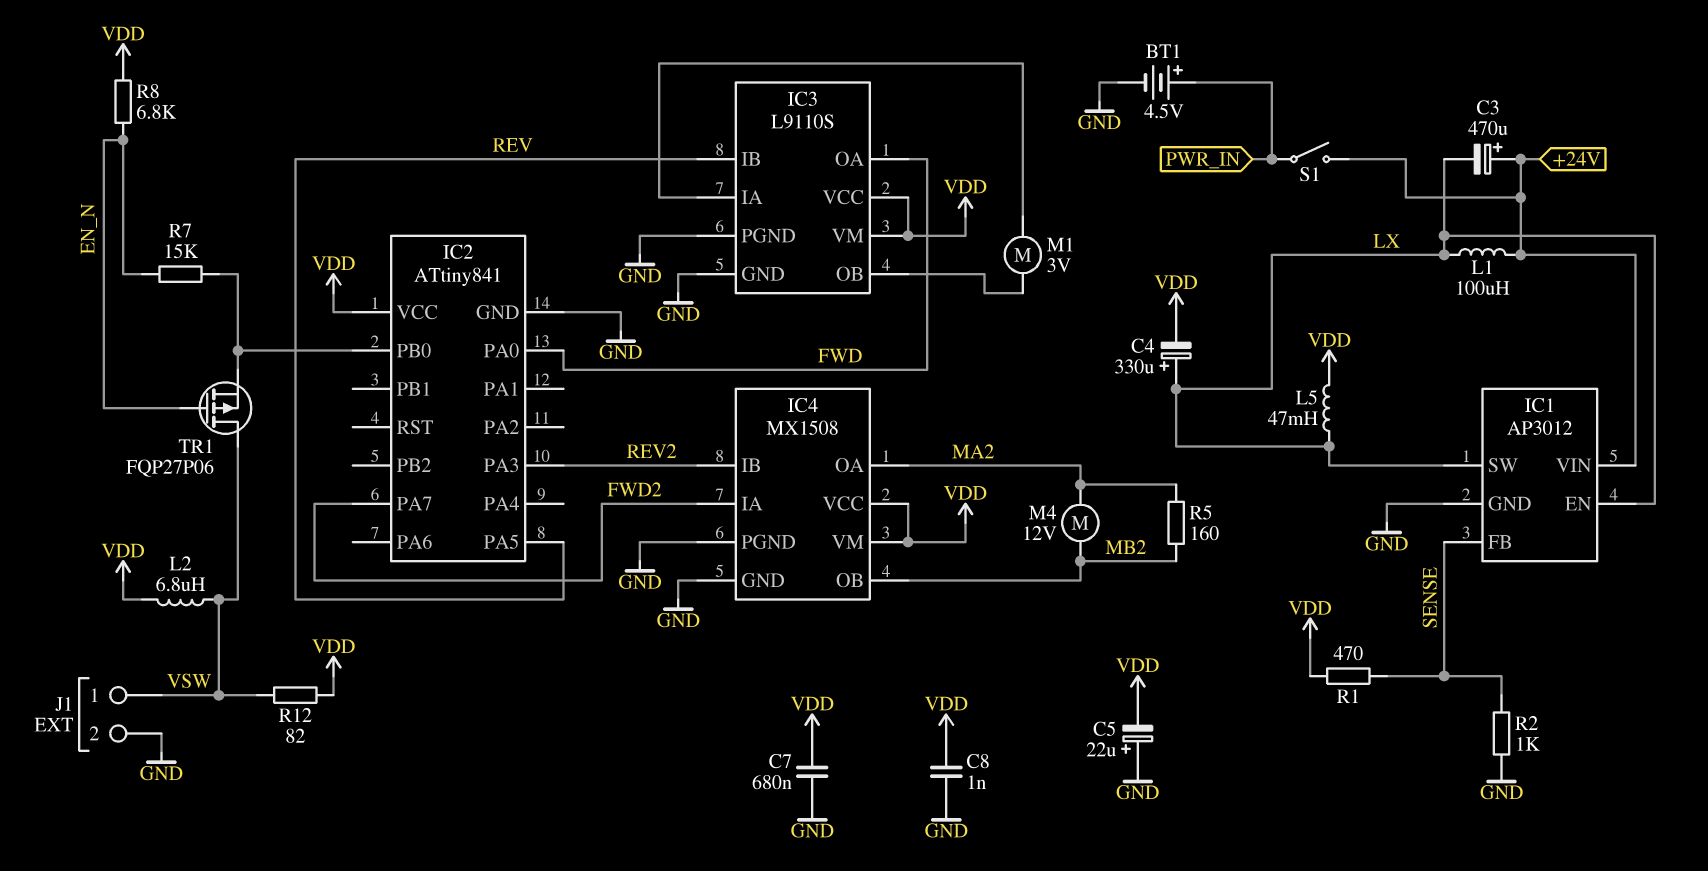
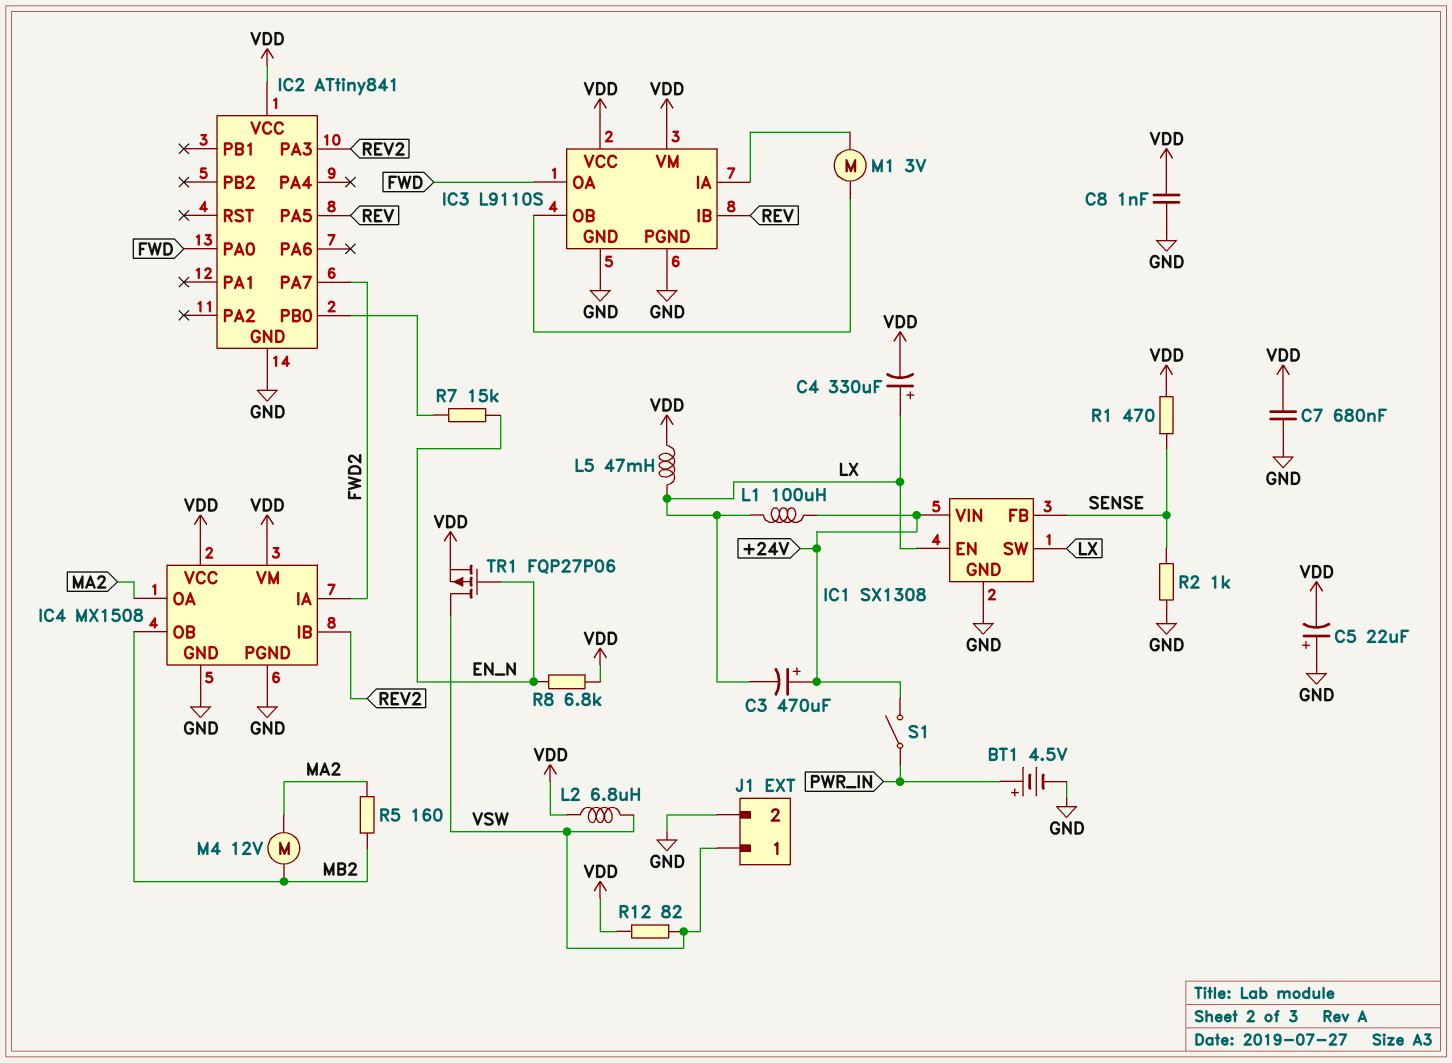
IC1: AP3012 -> SX1308
TR1: PMOS FQP27P06 (G EN_N, D VSW, S IC2/PB0) -> PMOS FQP27P06 (G EN_N, D VSW, S VDD)

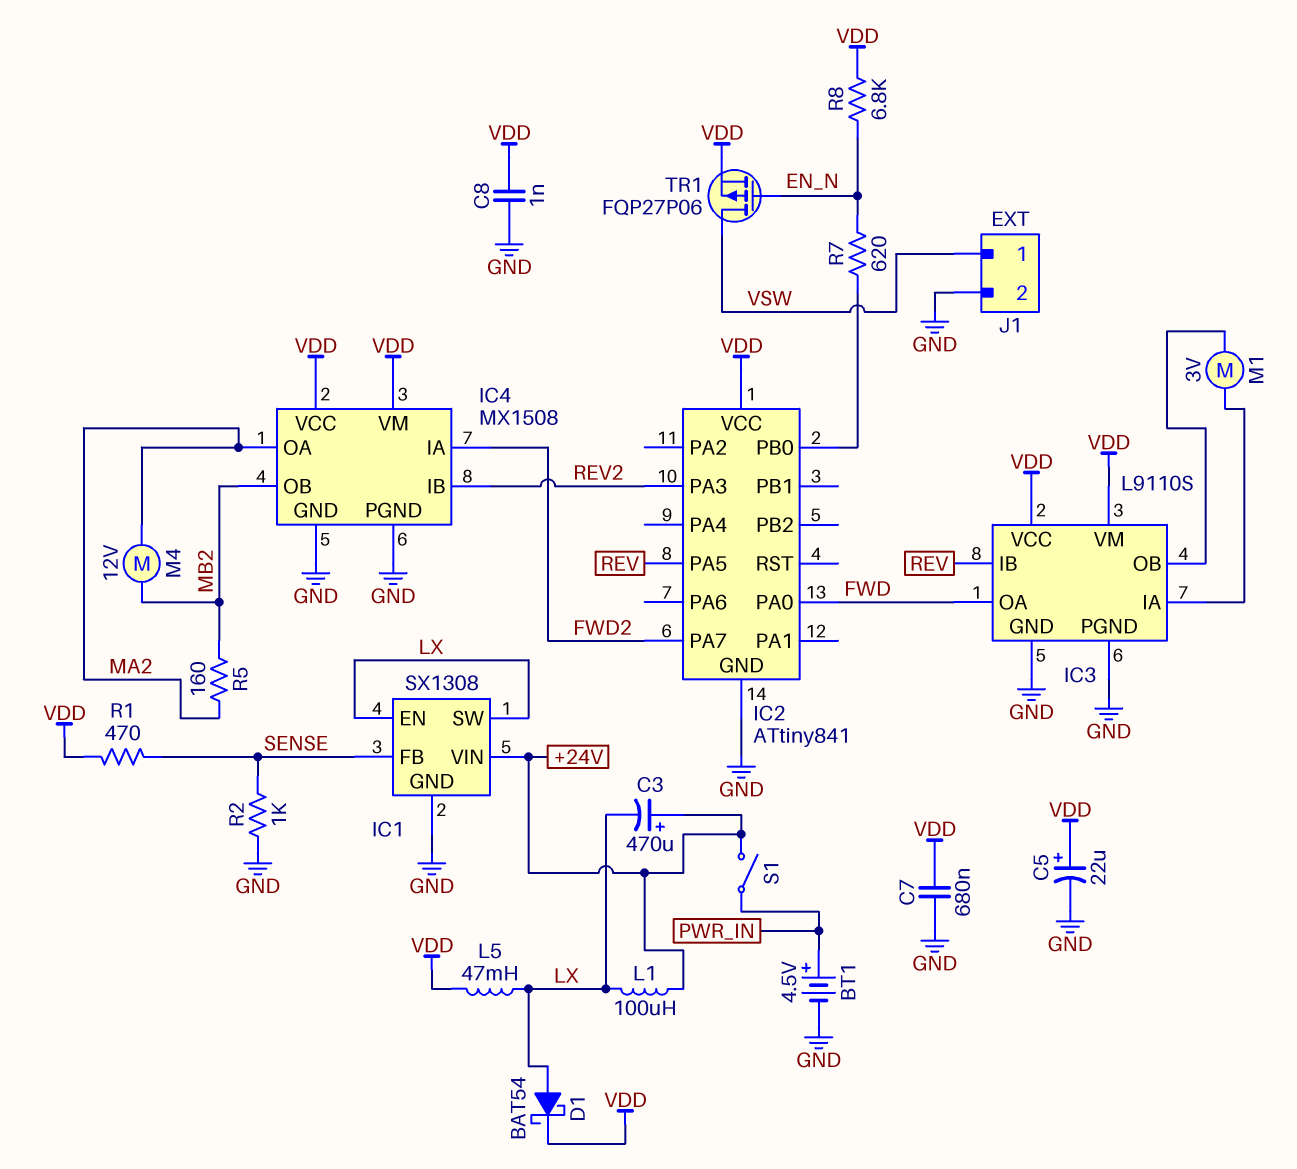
C4: 330uF (plus LX, minus VDD) -> none
C5: 22uF (plus GND, minus VDD) -> 22uF (plus VDD, minus GND)
D1: none -> schottky BAT54 (A LX, K VDD)
L2: 6.8uH (VDD, VSW) -> none
R7: 15k (EN_N, IC2/PB0) -> 620 (EN_N, IC2/PB0)
R12: 82 (VDD, VSW) -> none

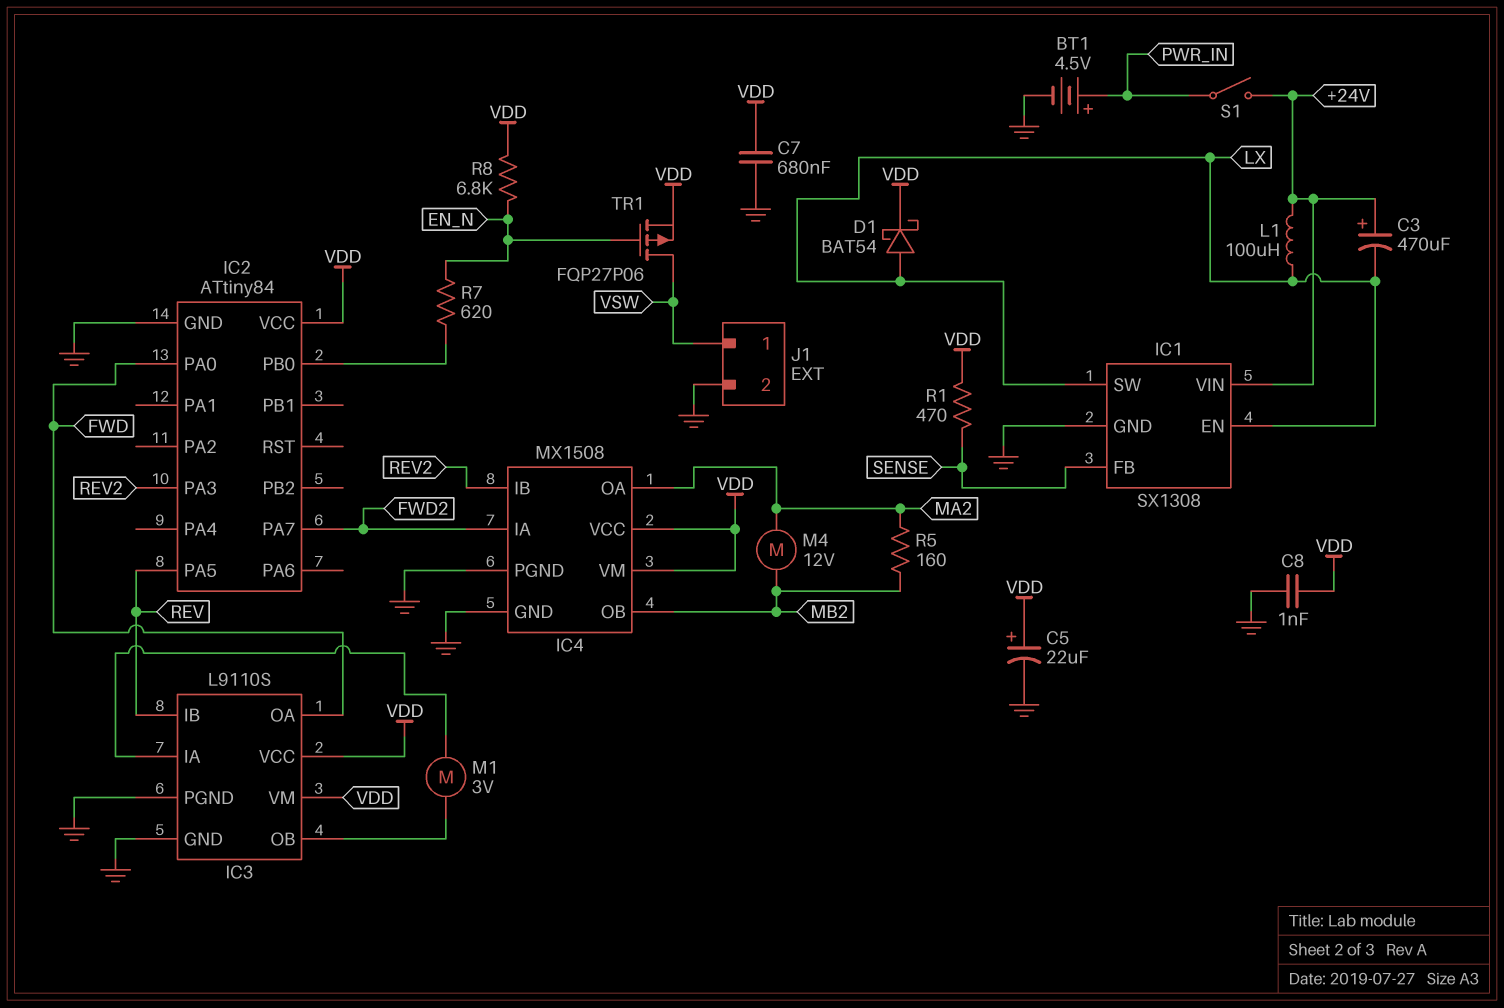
IC2: ATtiny841 -> ATtiny84
L5: 47mH (LX, VDD) -> none
R2: 1k (GND, SENSE) -> none

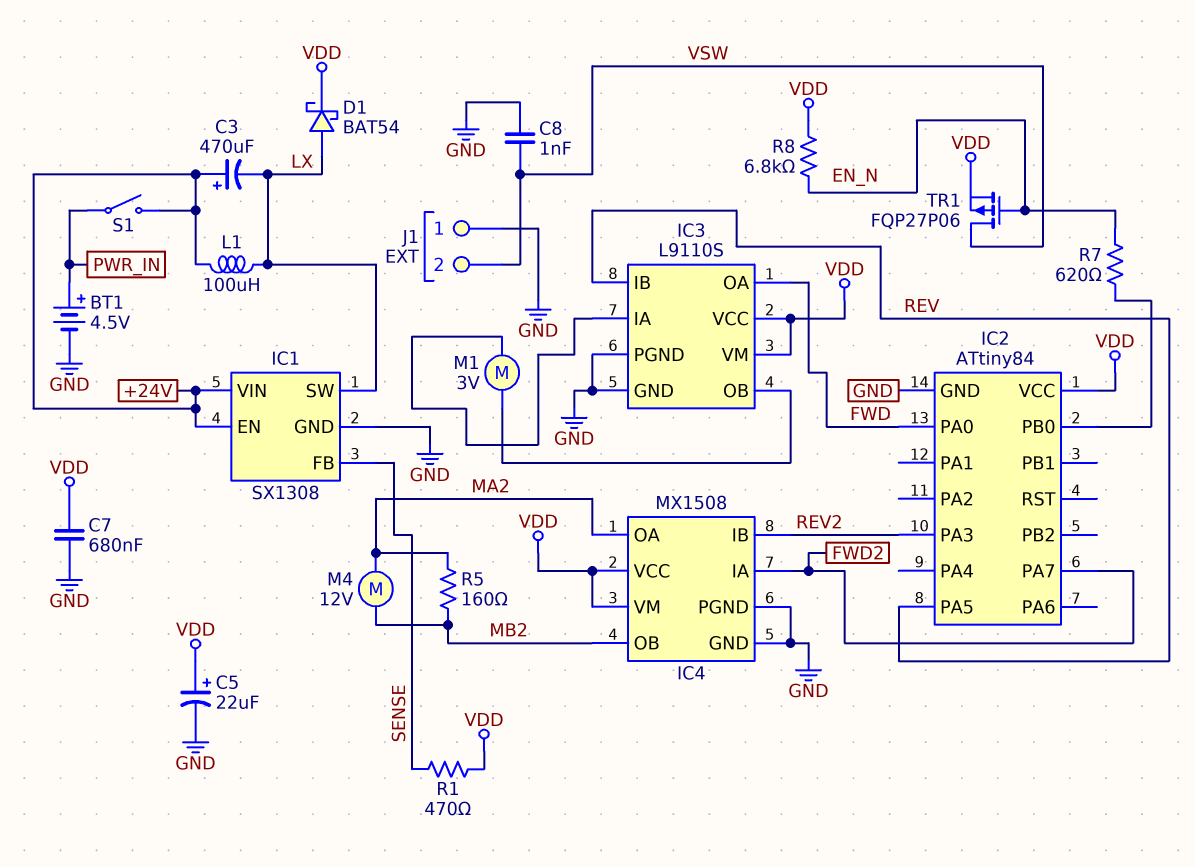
C8: 1nF (GND, VDD) -> 1nF (GND, VSW)
IC1 pin EN: LX -> +24V
J1 pin 1: VSW -> GND
J1 pin 2: GND -> VSW

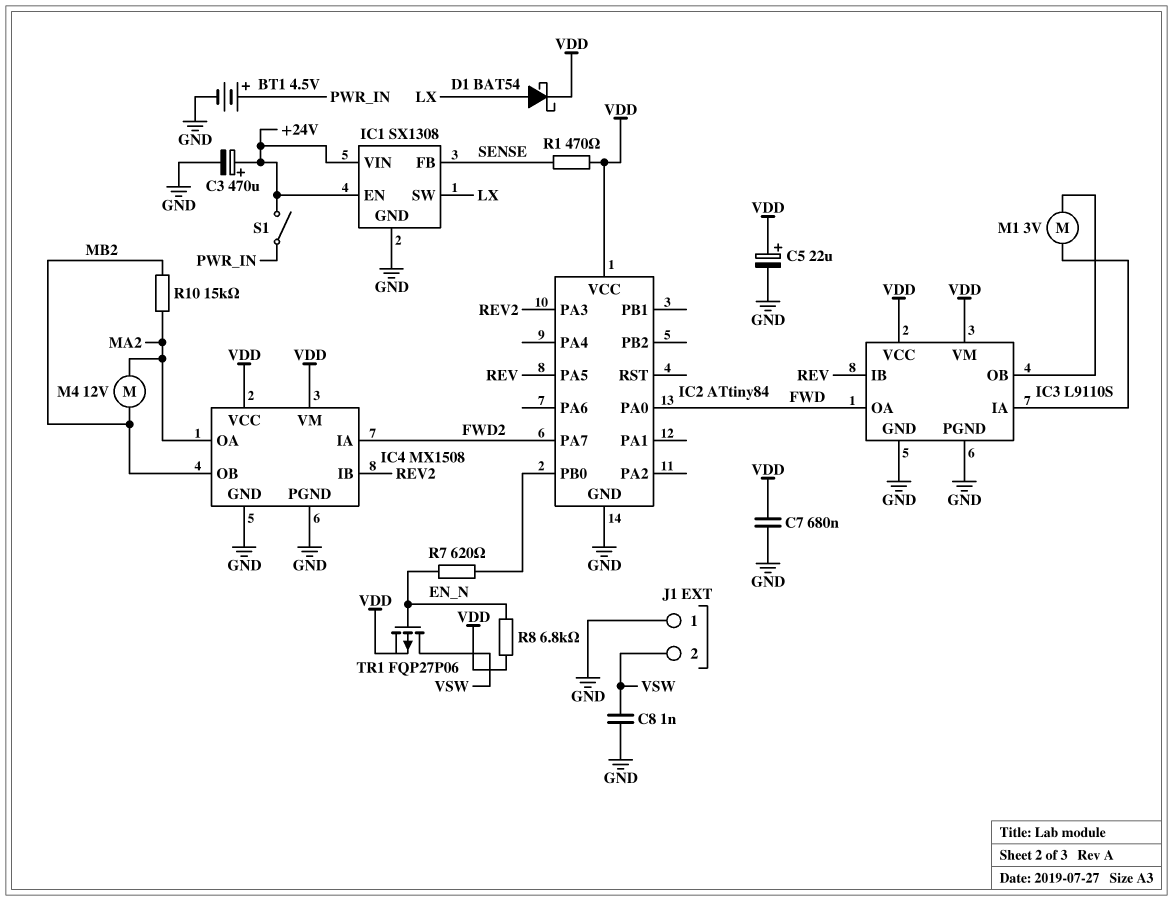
C3: 470uF (plus +24V, minus LX) -> 470uF (plus +24V, minus GND)
L1: 100uH (+24V, LX) -> none
R5: 160 (MA2, MB2) -> none
R10: none -> 15k (MA2, MB2)

